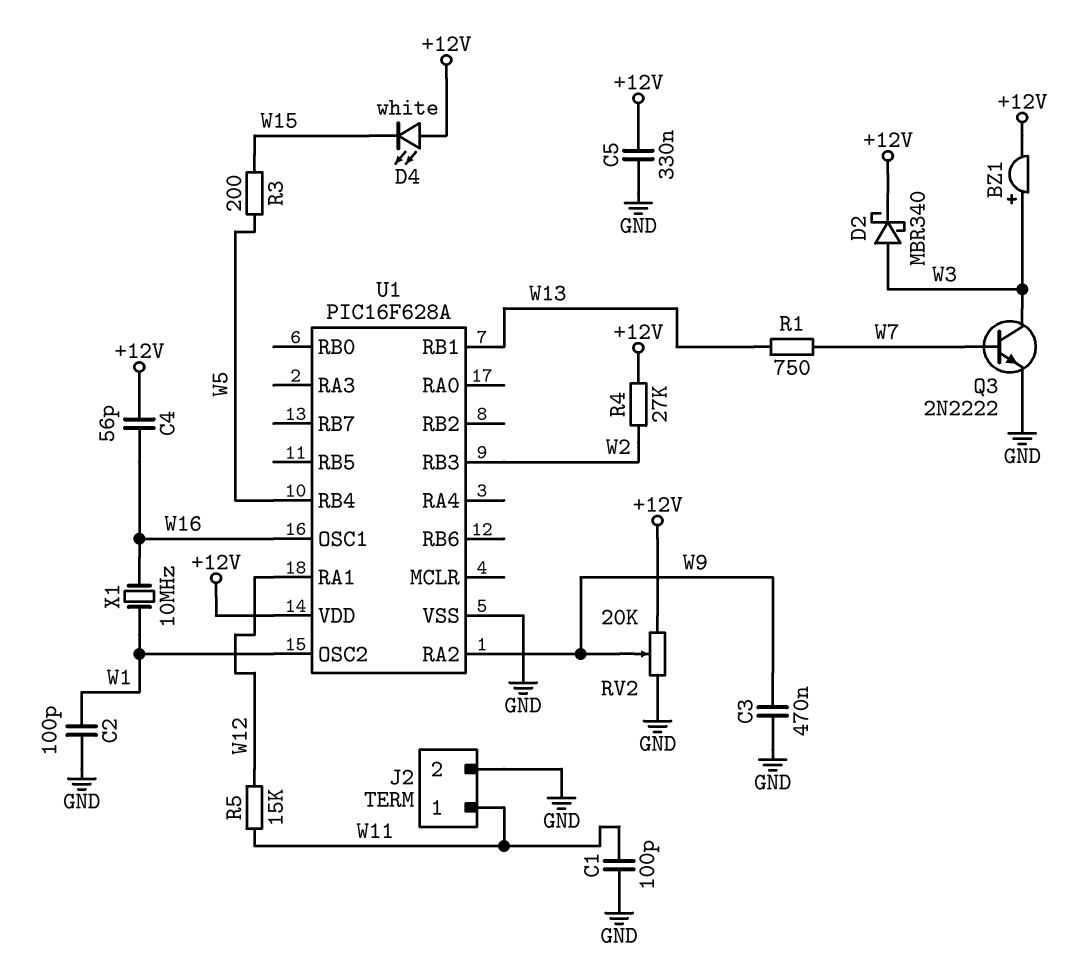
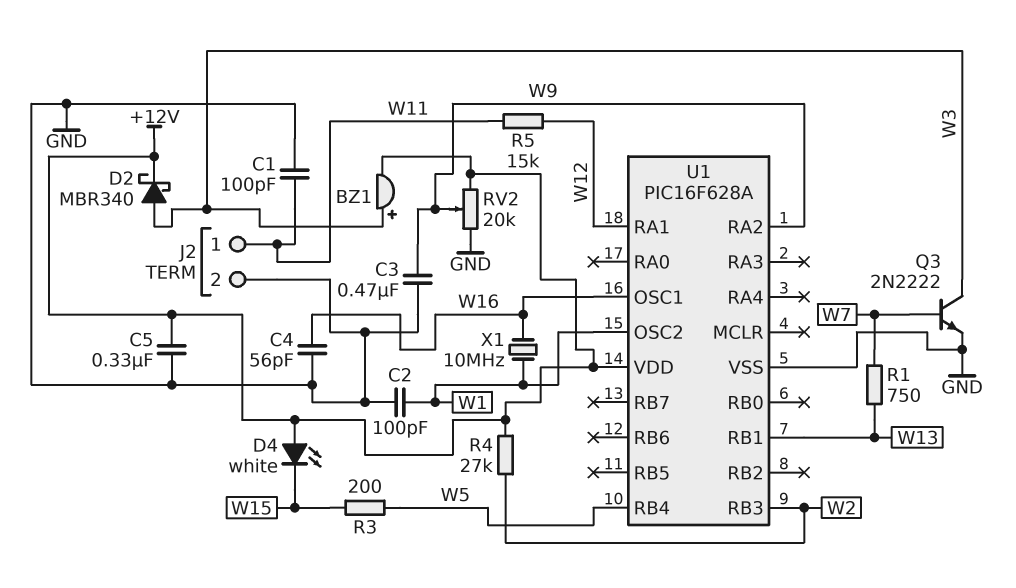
C4: 56pF (+12V, W16) -> 56pF (GND, W16)

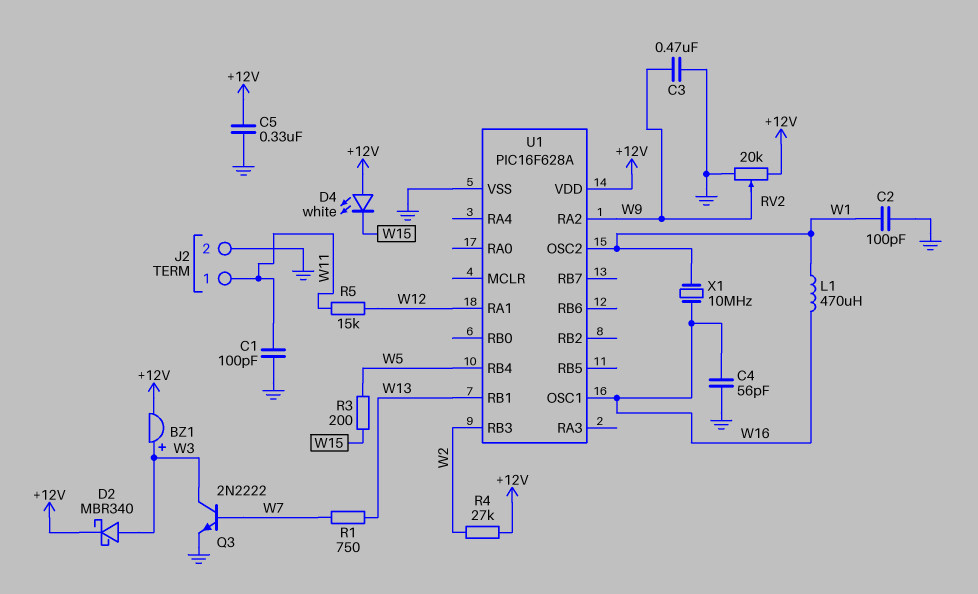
L1: none -> 470uH (W1, W16)

